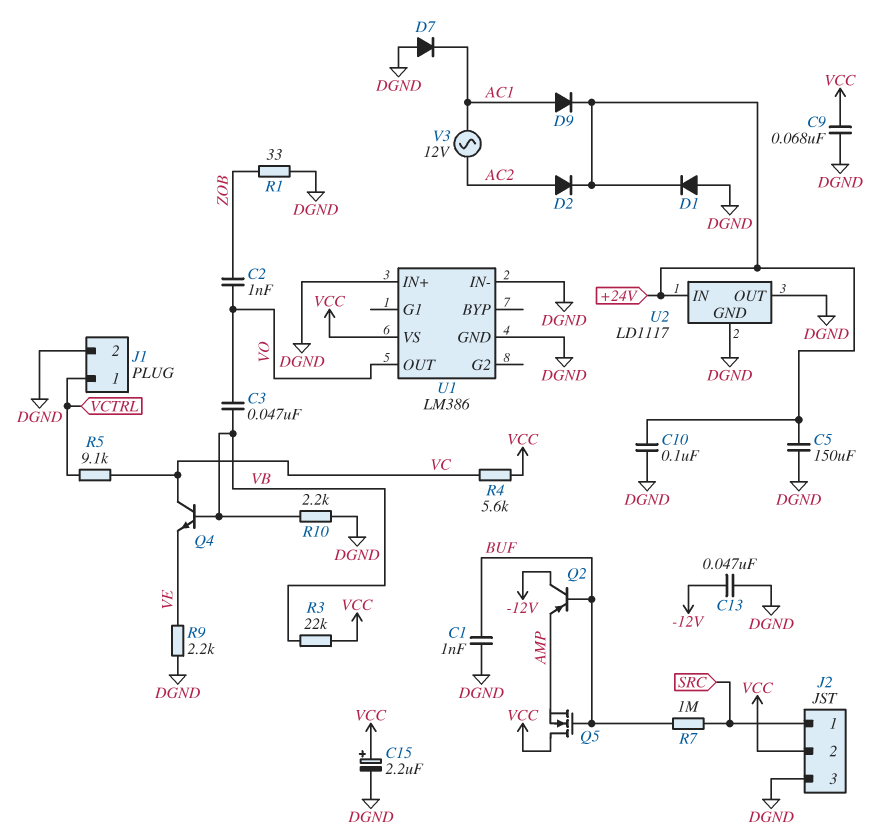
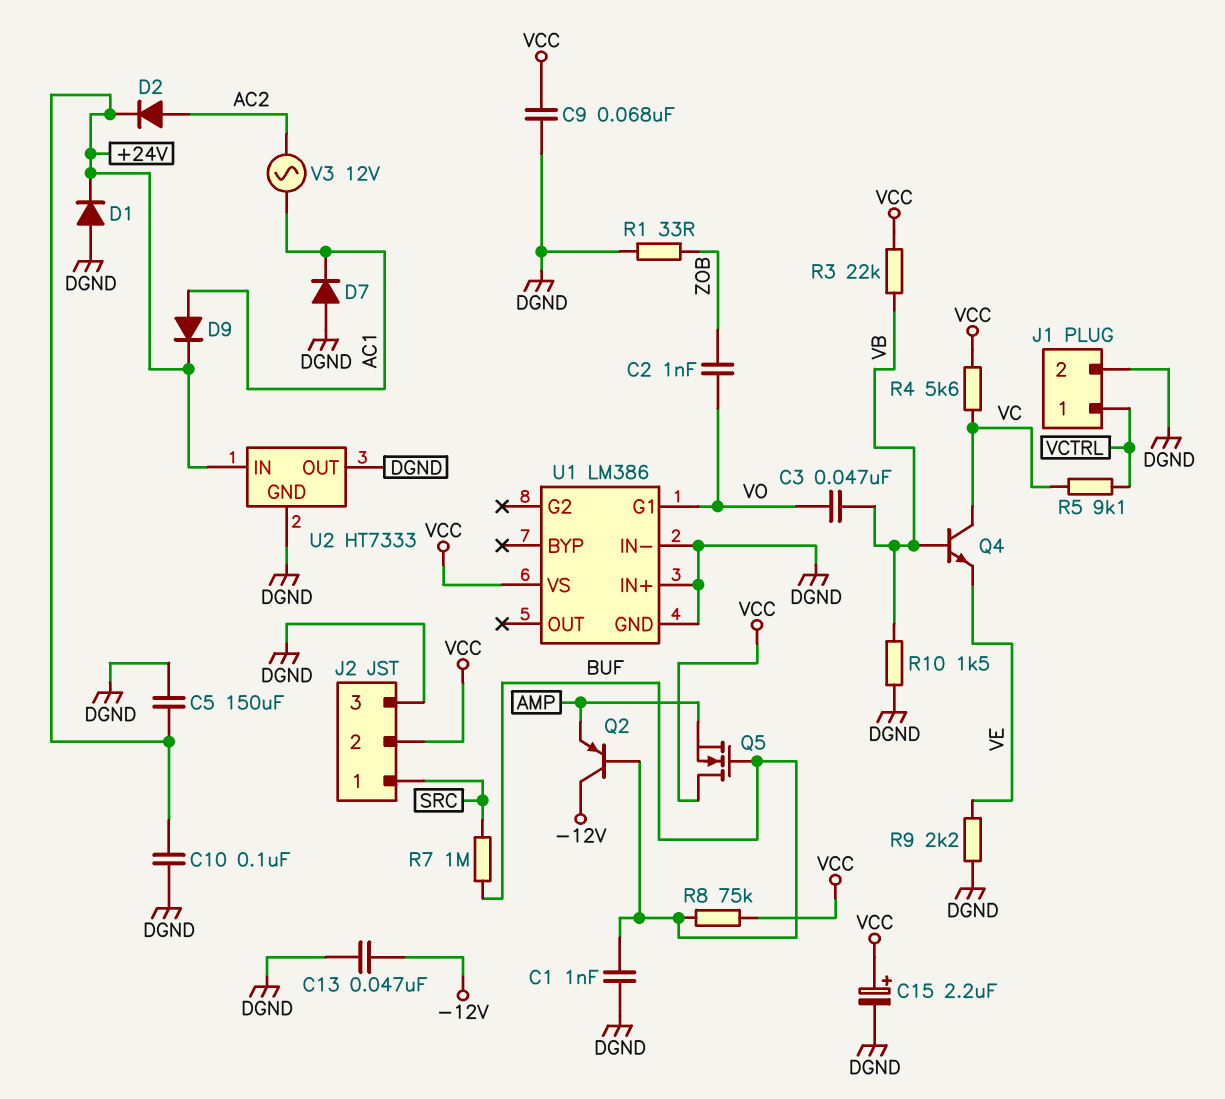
R8: none -> 75k (BUF, VCC)
R10: 2.2k (DGND, VB) -> 1.5k (DGND, VB)
U1 pin G1: none -> VO
U1 pin OUT: VO -> none
U2: LD1117 -> HT7333

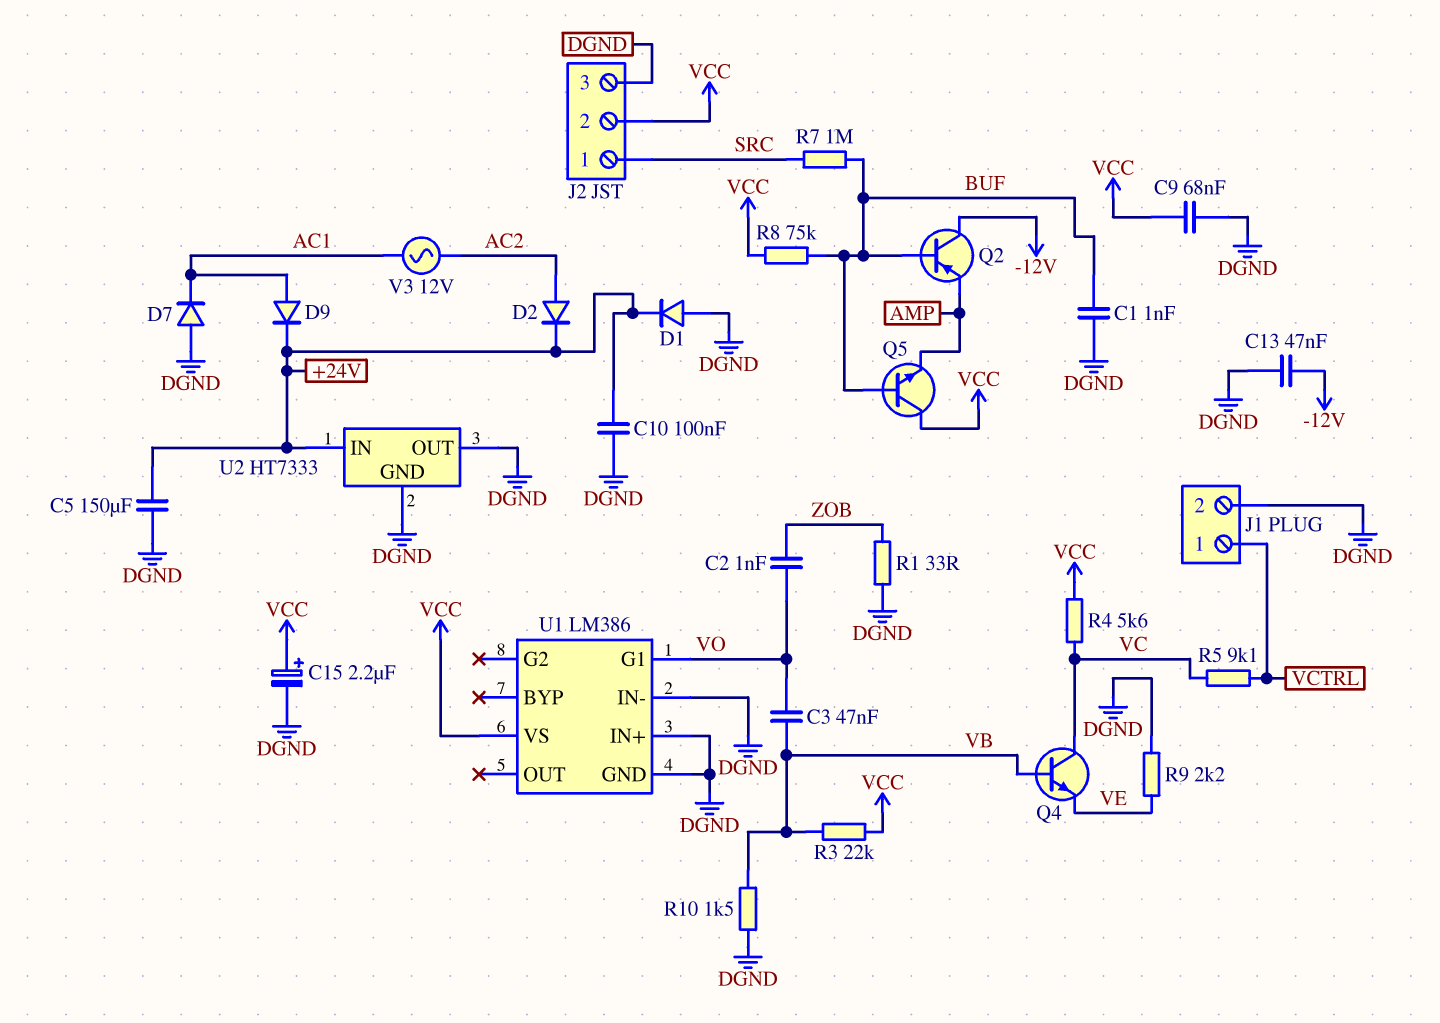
Q5: NMOS (G BUF, D VCC, S AMP) -> NPN (B BUF, C VCC, E AMP)

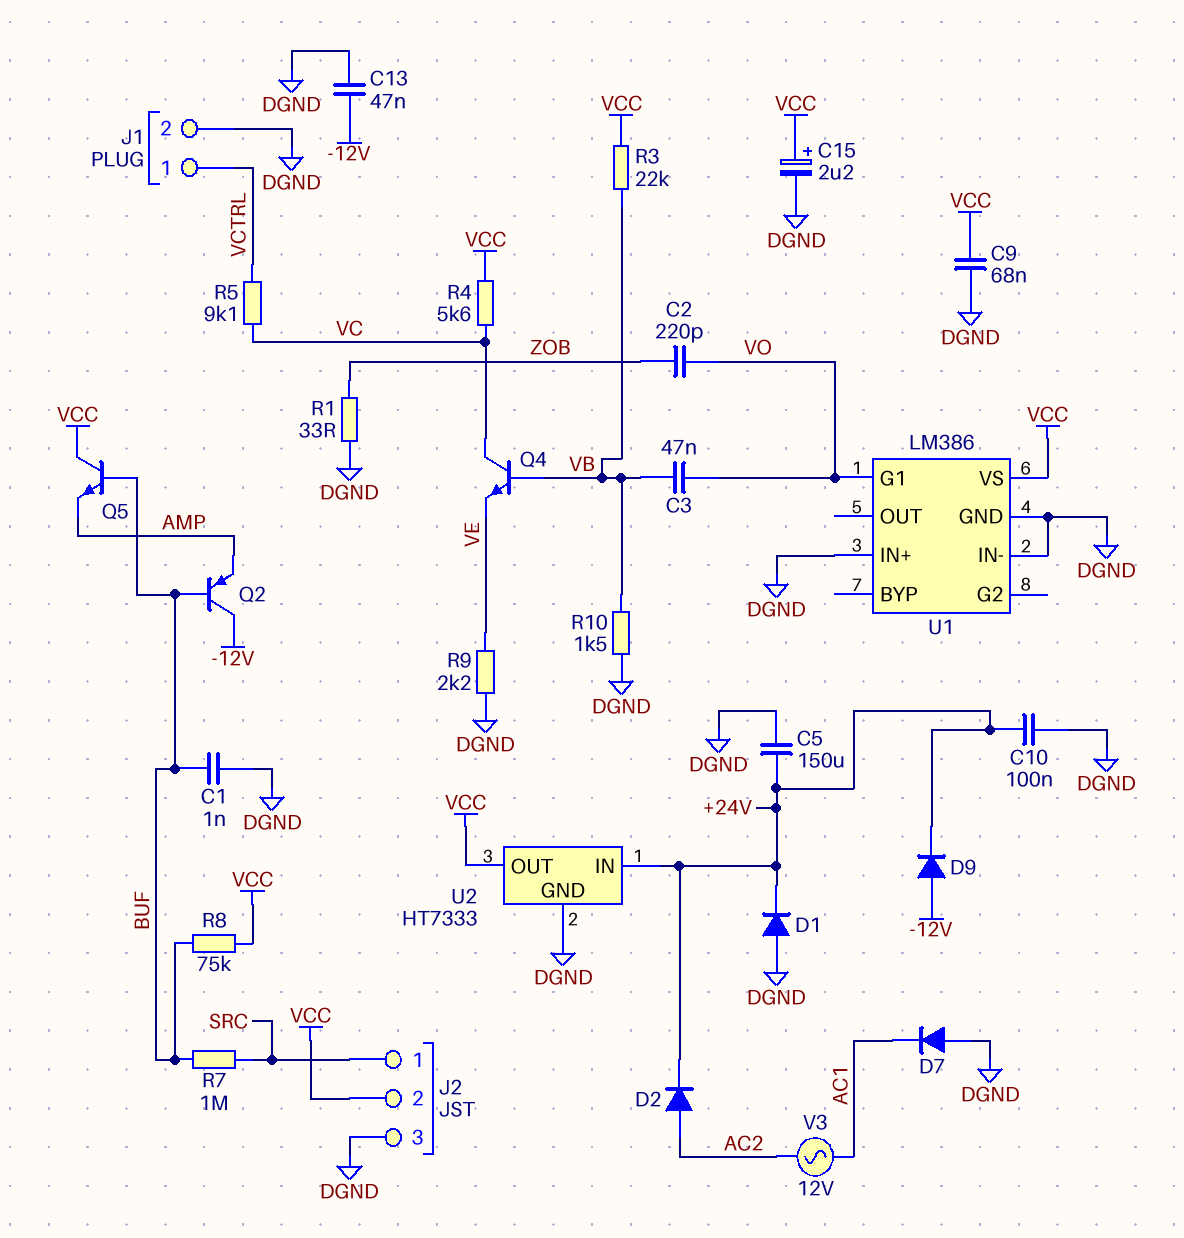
C2: 1nF (VO, ZOB) -> 220pF (VO, ZOB)
D9: diode (A AC1, K +24V) -> diode (A -12V, K +24V)
U2 pin OUT: DGND -> VCC

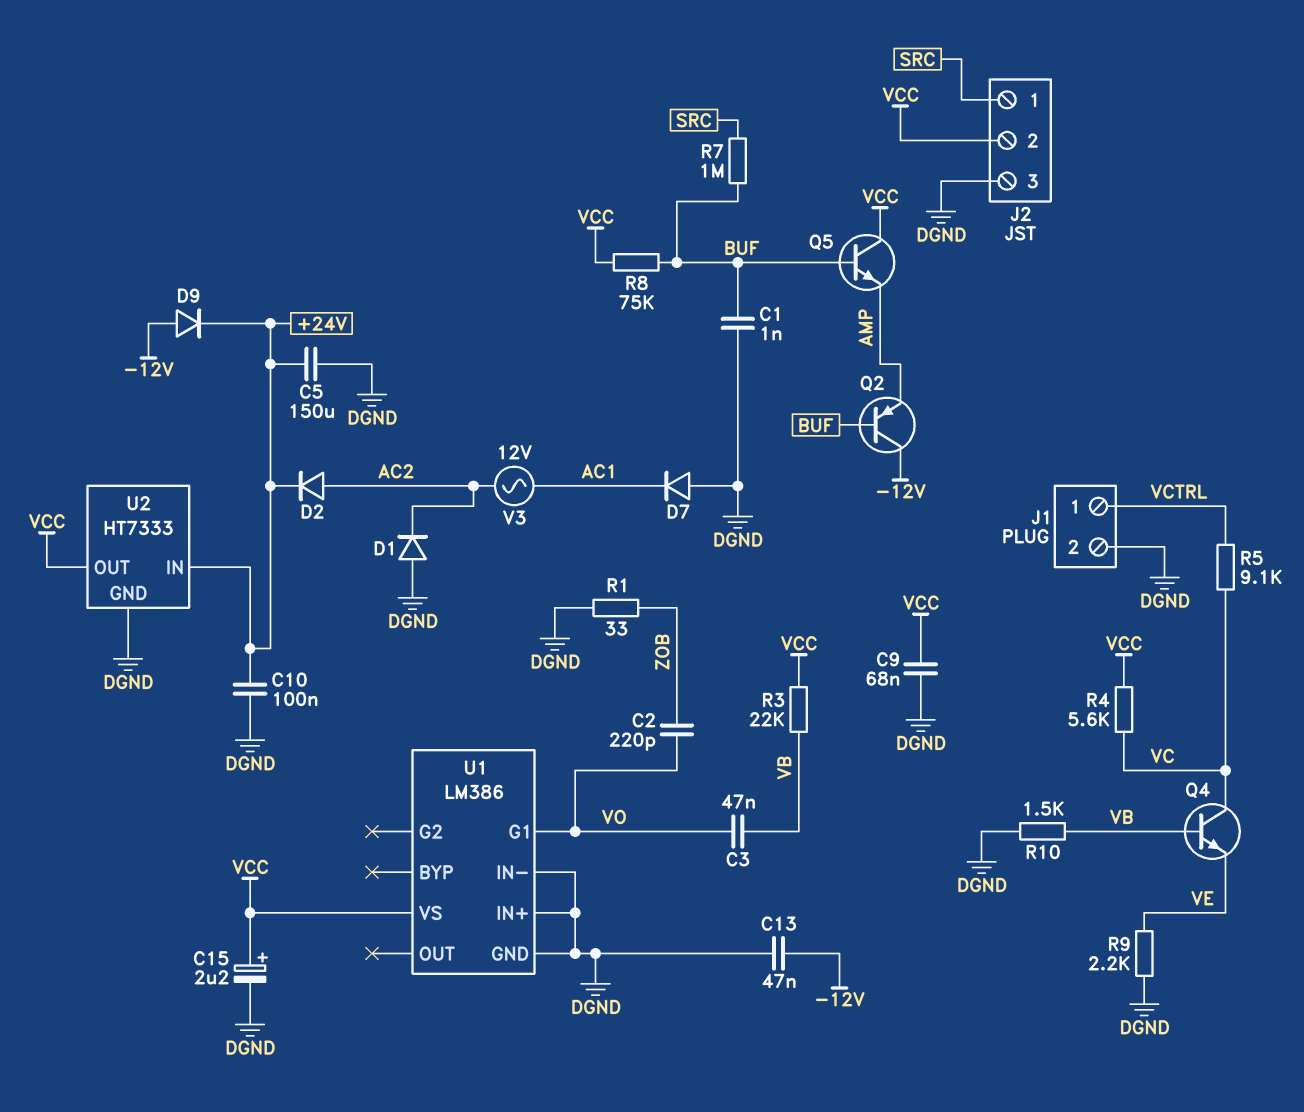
D1: diode (A DGND, K +24V) -> diode (A DGND, K AC2)

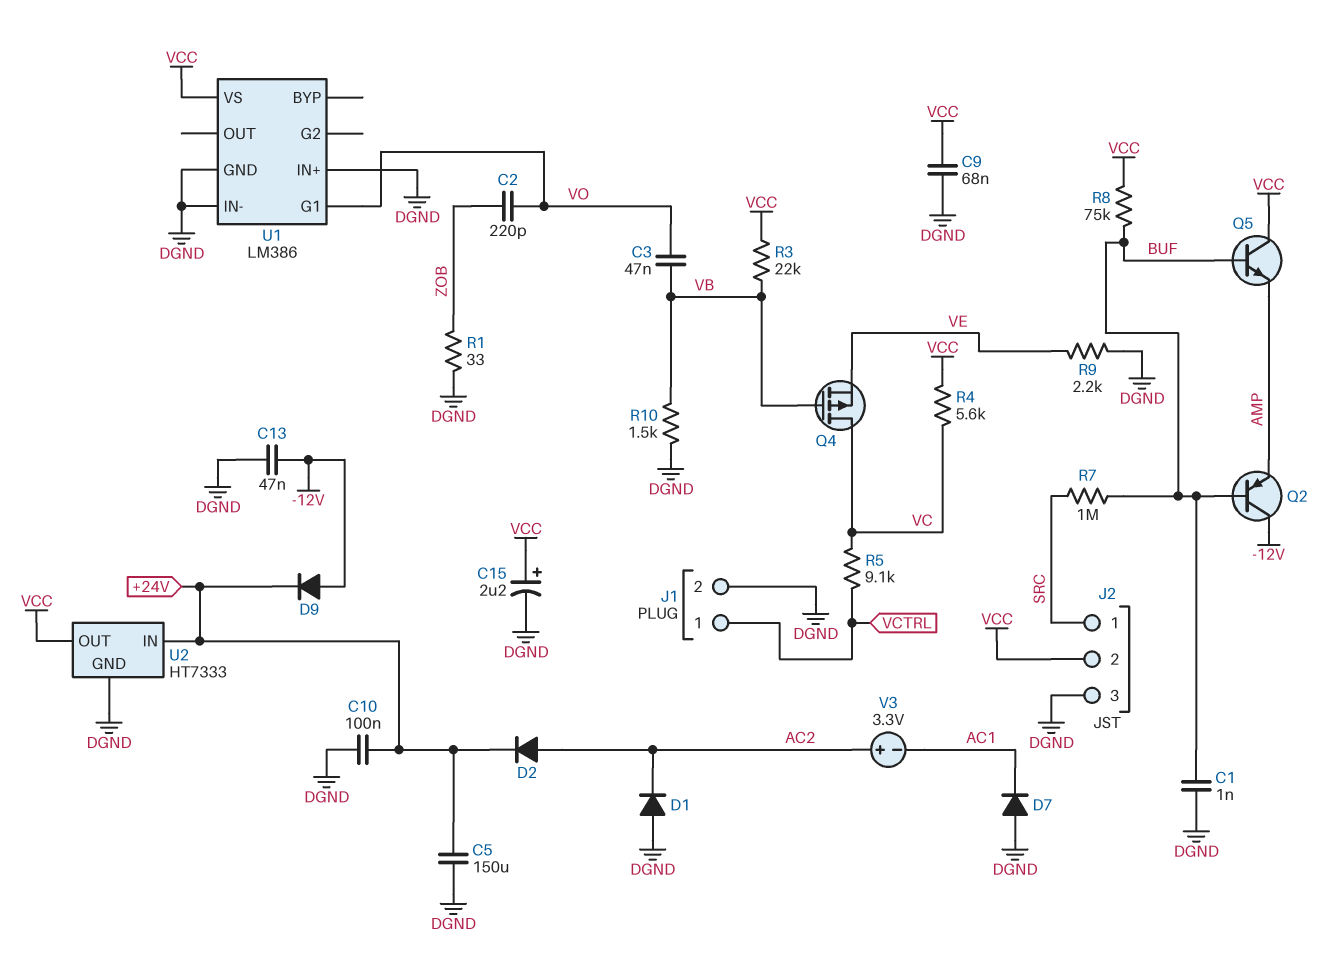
Q4: NPN (B VB, C VC, E VE) -> PMOS (G VB, D VC, S VE)
V3: AC 12V (AC1, AC2) -> 3.3V (plus AC2, minus AC1)

